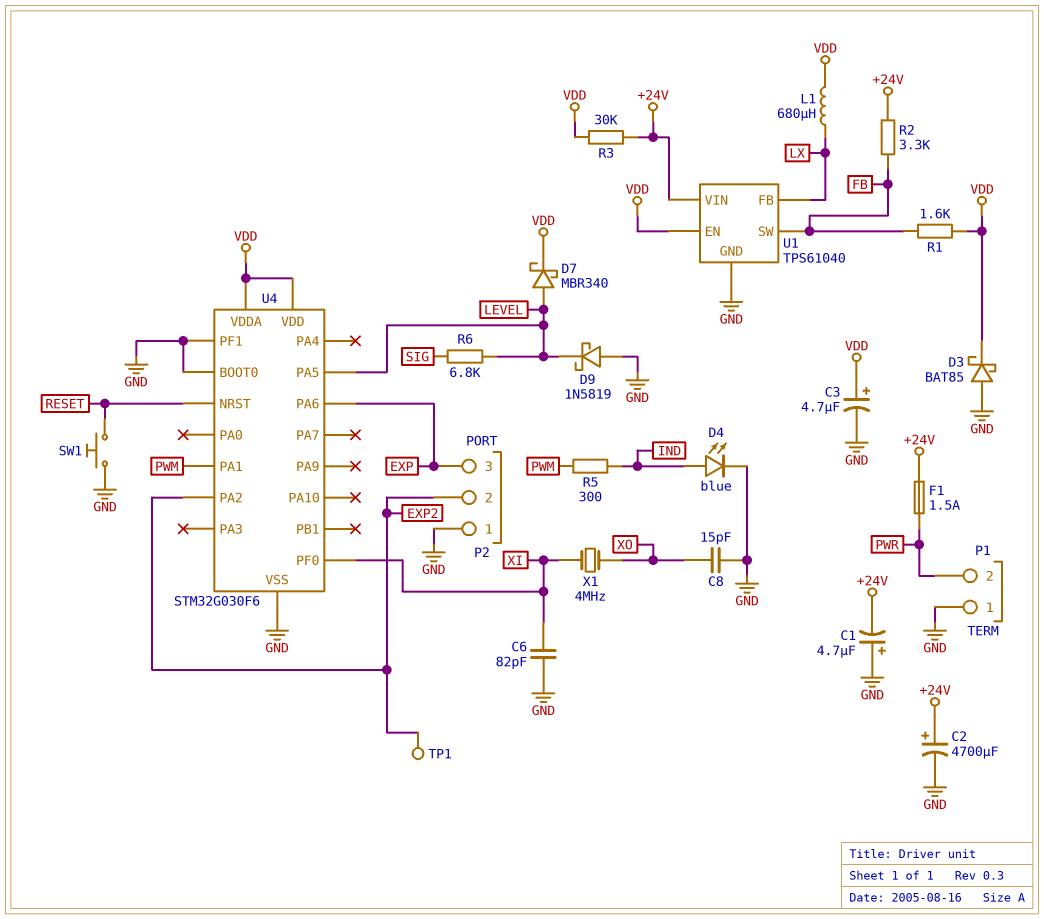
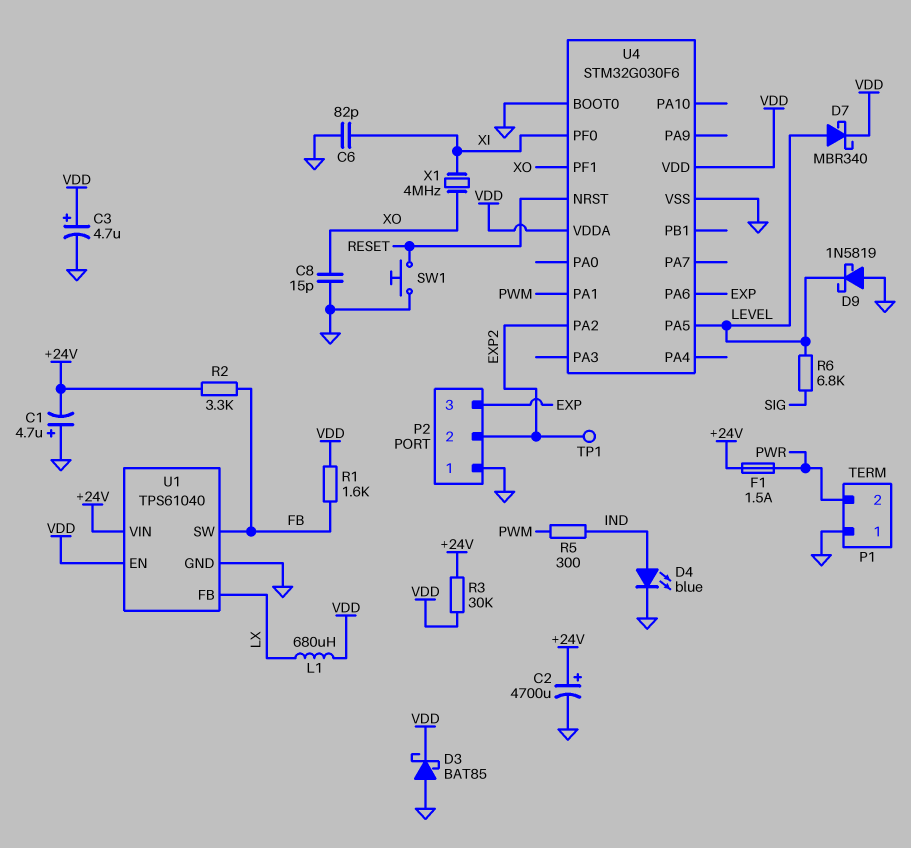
U4 pin PF1: GND -> XO

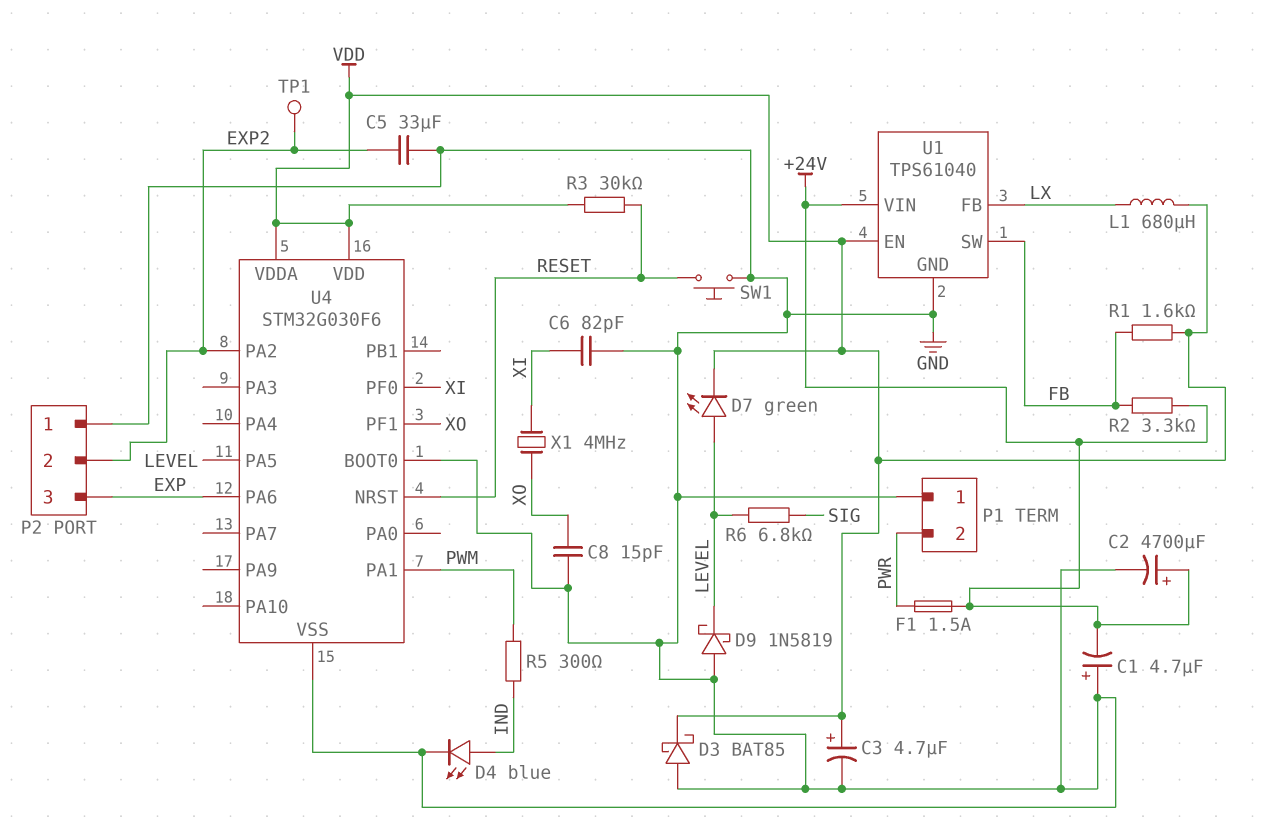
C5: none -> 33uF (EXP2, GND)
D7: schottky MBR340 (A LEVEL, K VDD) -> LED green (A LEVEL, K VDD)
R3: 30k (+24V, VDD) -> 30k (RESET, VDD)

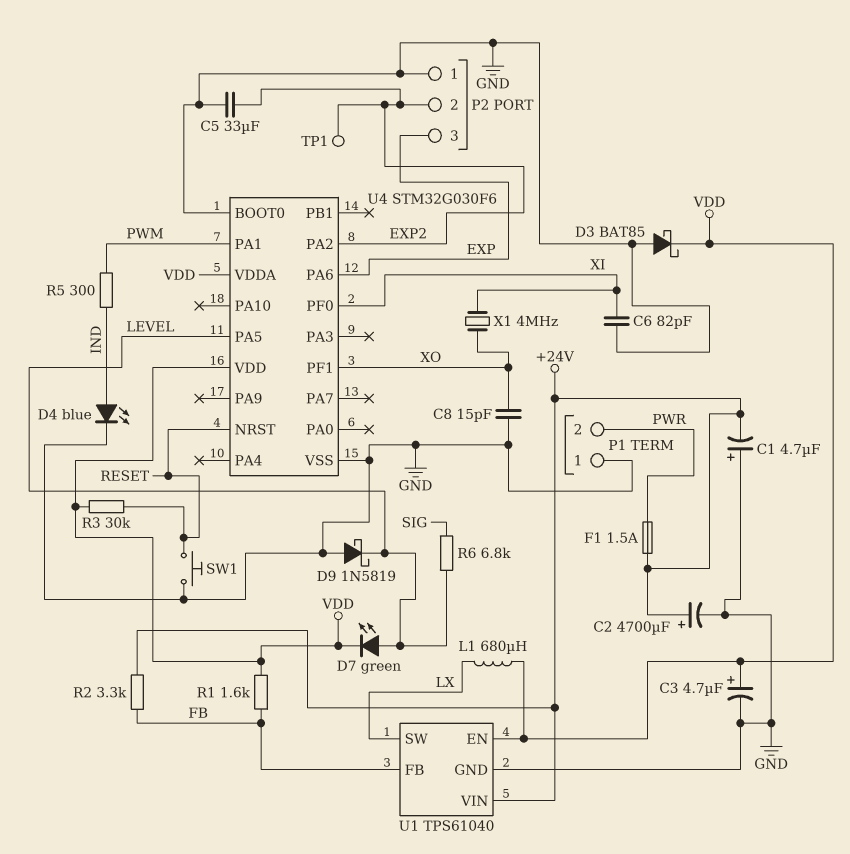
U1 pin FB: LX -> FB
U1 pin SW: FB -> LX

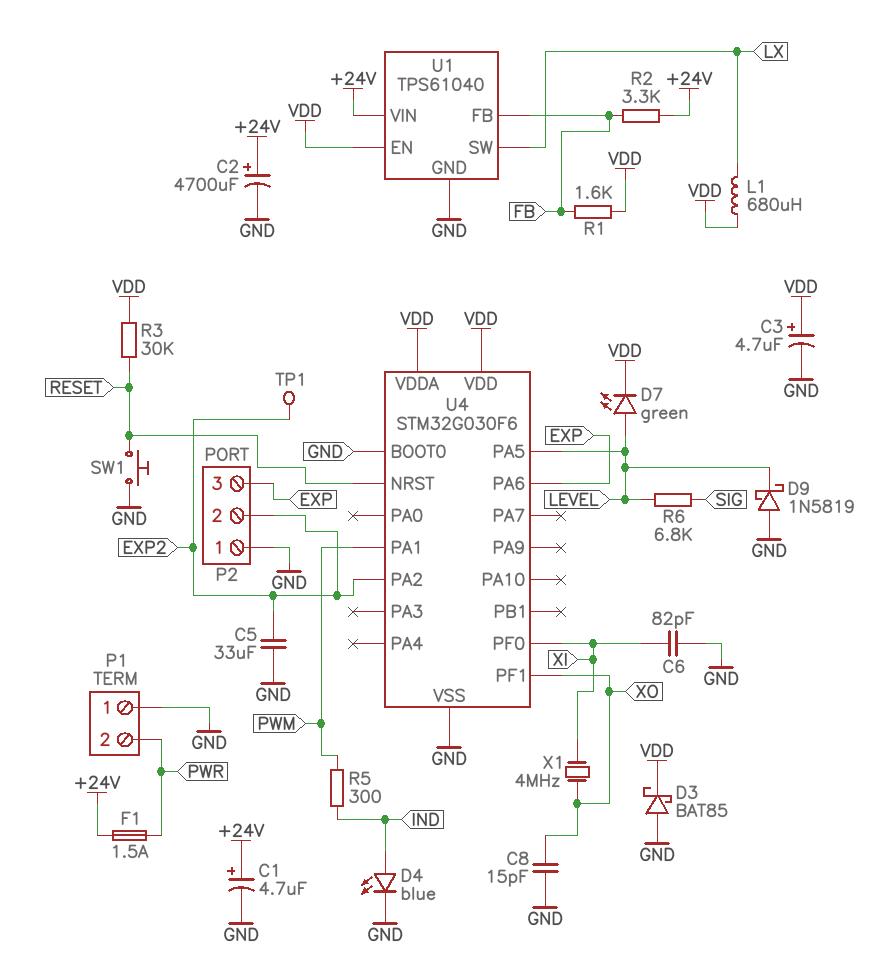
C1: 4.7uF (plus GND, minus +24V) -> 4.7uF (plus +24V, minus GND)

